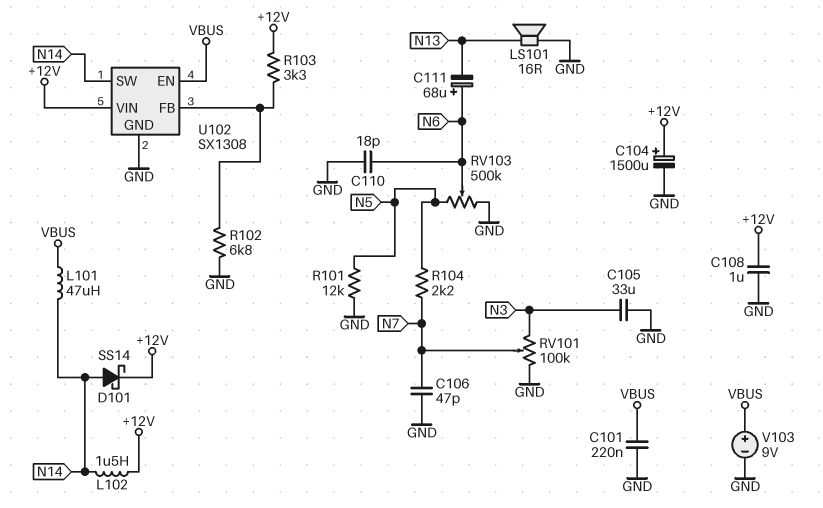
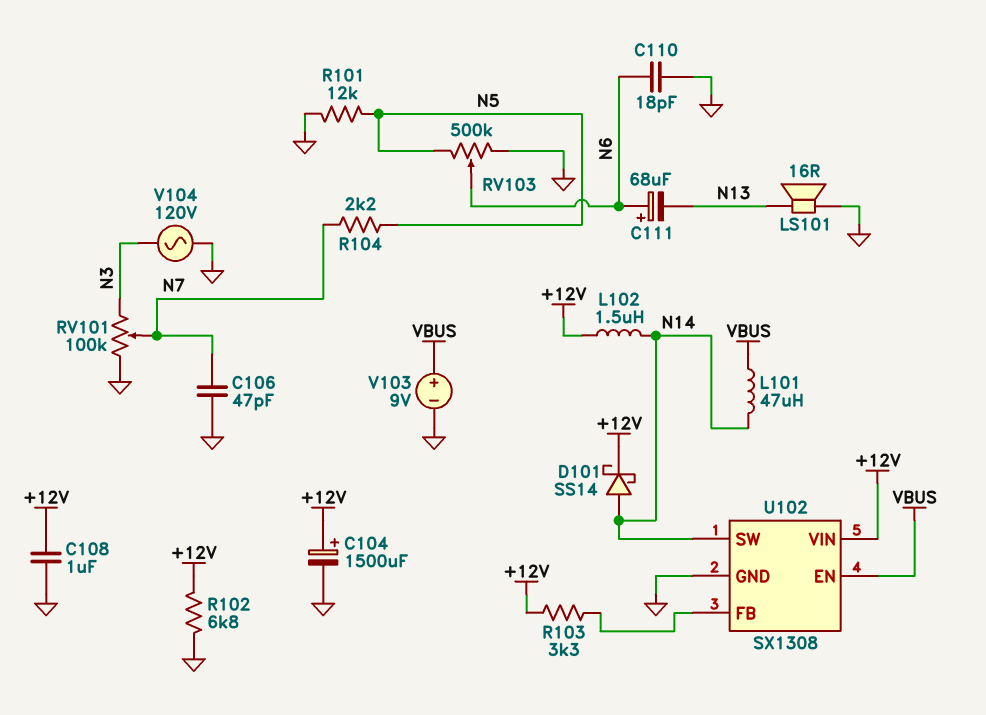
C101: 220nF (GND, VBUS) -> none
C105: 33uF (GND, N3) -> none
R102: 6.8k (GND, U102/FB) -> 6.8k (+12V, GND)
V104: none -> AC 120V (GND, N3)

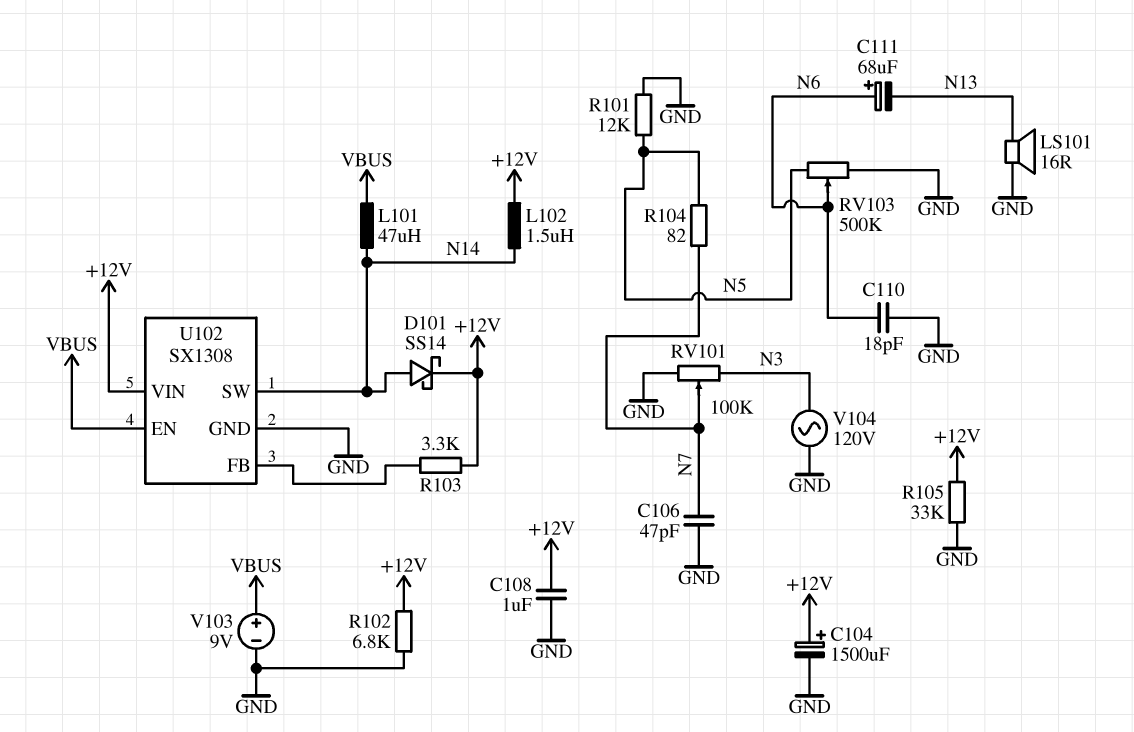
R104: 2.2k (N5, N7) -> 82 (N5, N7)
R105: none -> 33k (+12V, GND)

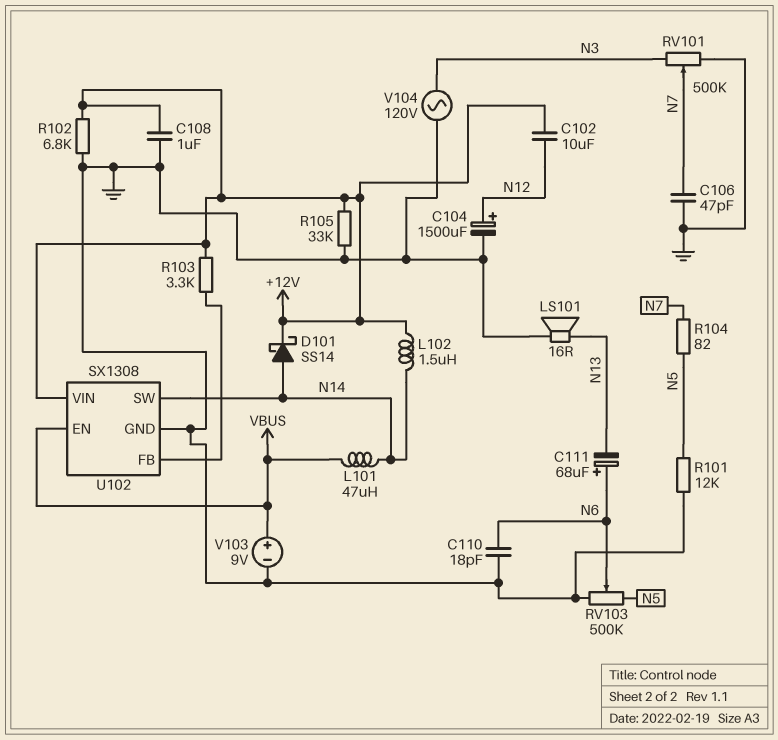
C102: none -> 10uF (+12V, N12)
C104: 1500uF (plus +12V, minus GND) -> 1500uF (plus N12, minus GND)
RV101: 100k (GND, N3, wiper N7) -> 500k (GND, N3, wiper N7)

